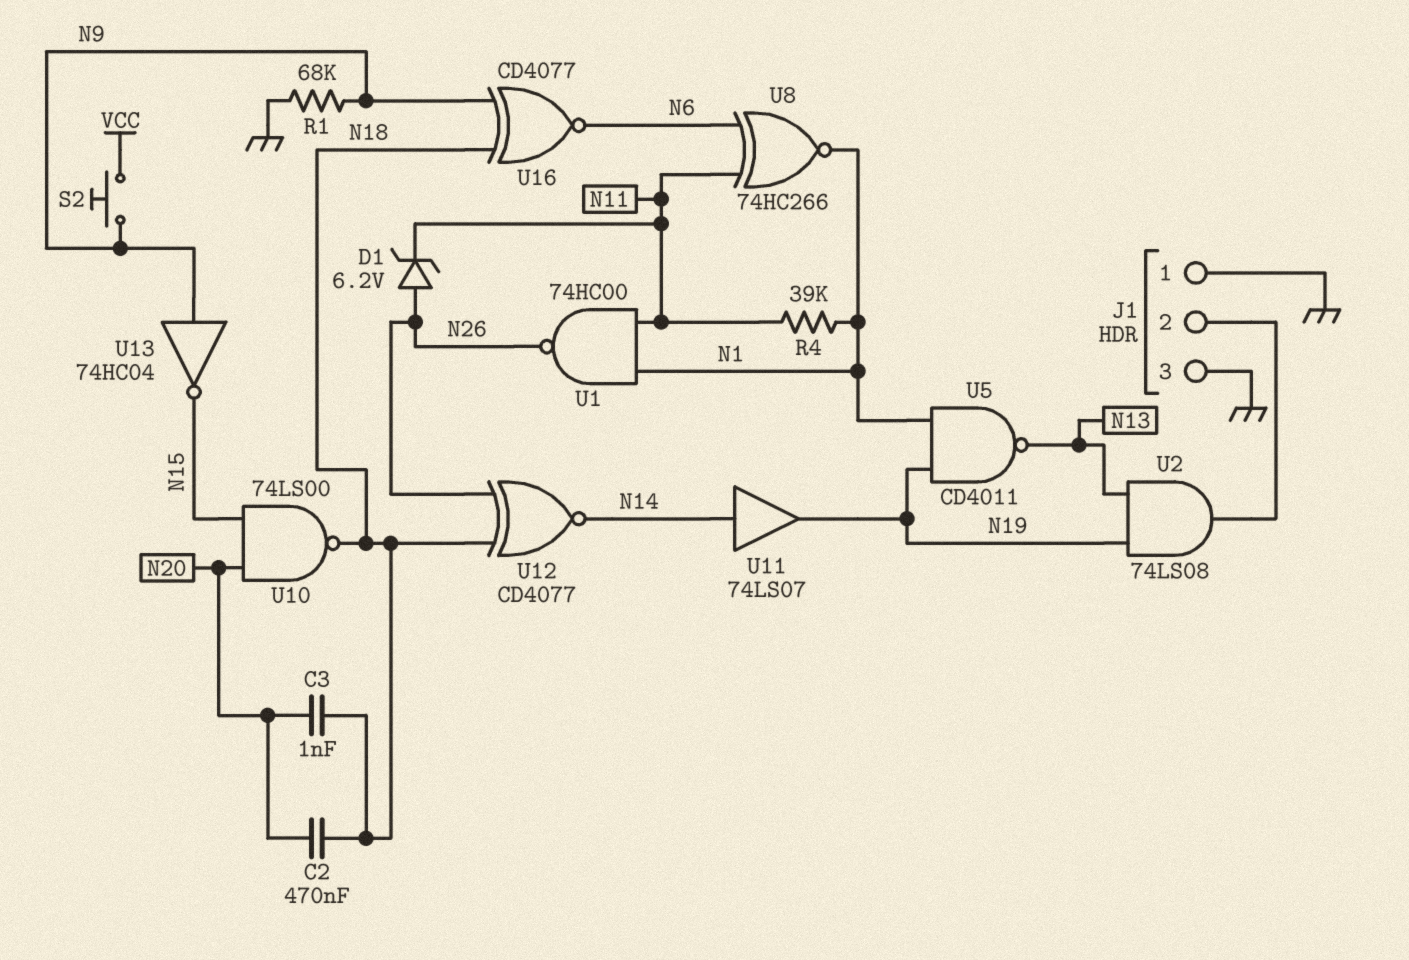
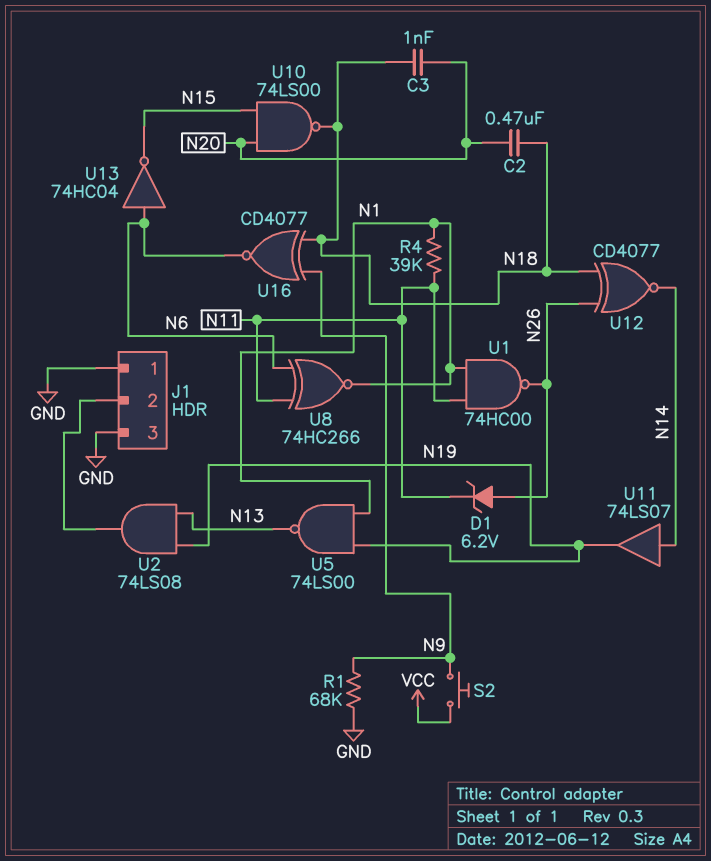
U5: NAND CD4011 (in N1, in N19, out N13) -> NAND 74LS00 (in N1, in N19, out N13)
U13: NOT 74HC04 (in N9, out N15) -> NOT 74HC04 (in N6, out N15)

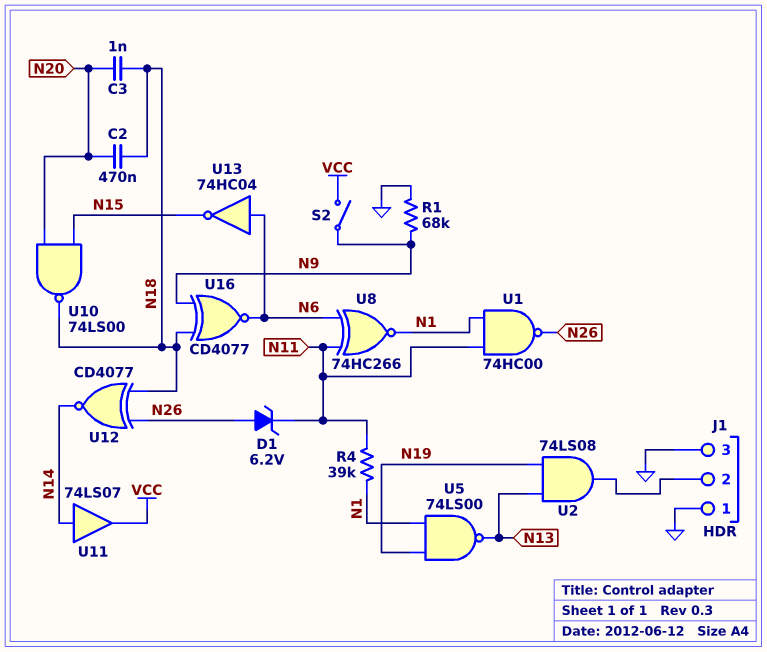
S2: button (N9, VCC) -> switch (N9, VCC)
U11: buffer 74LS07 (in N14, out N19) -> buffer 74LS07 (in N14, out VCC)

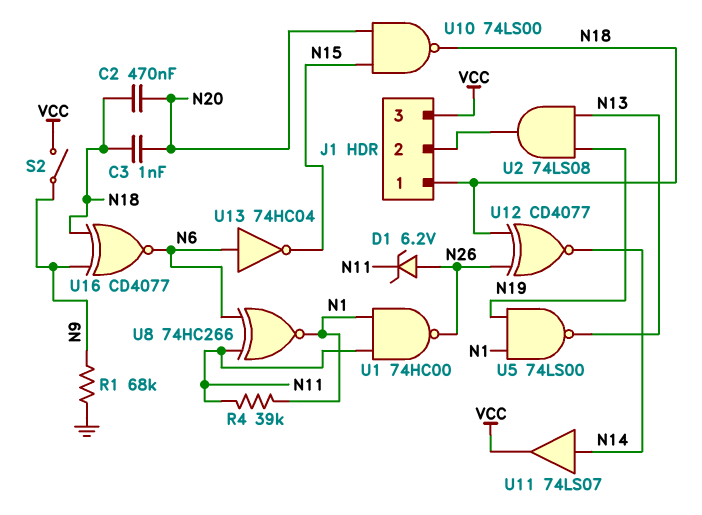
J1 pin 1: GND -> N18
J1 pin 3: GND -> VCC

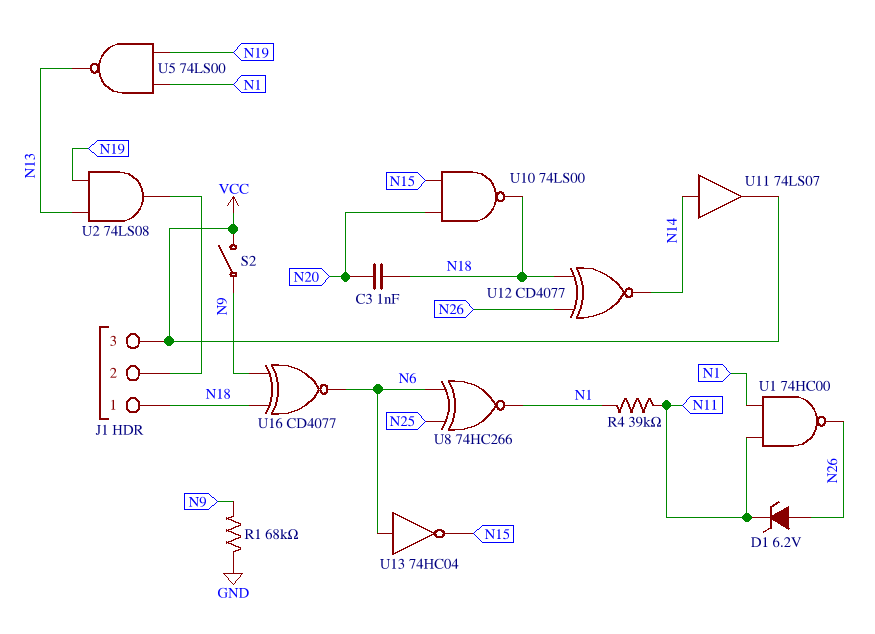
C2: 470nF (N18, N20) -> none
U8: XNOR 74HC266 (in N6, in N11, out N1) -> XNOR 74HC266 (in N6, in N25, out N1)

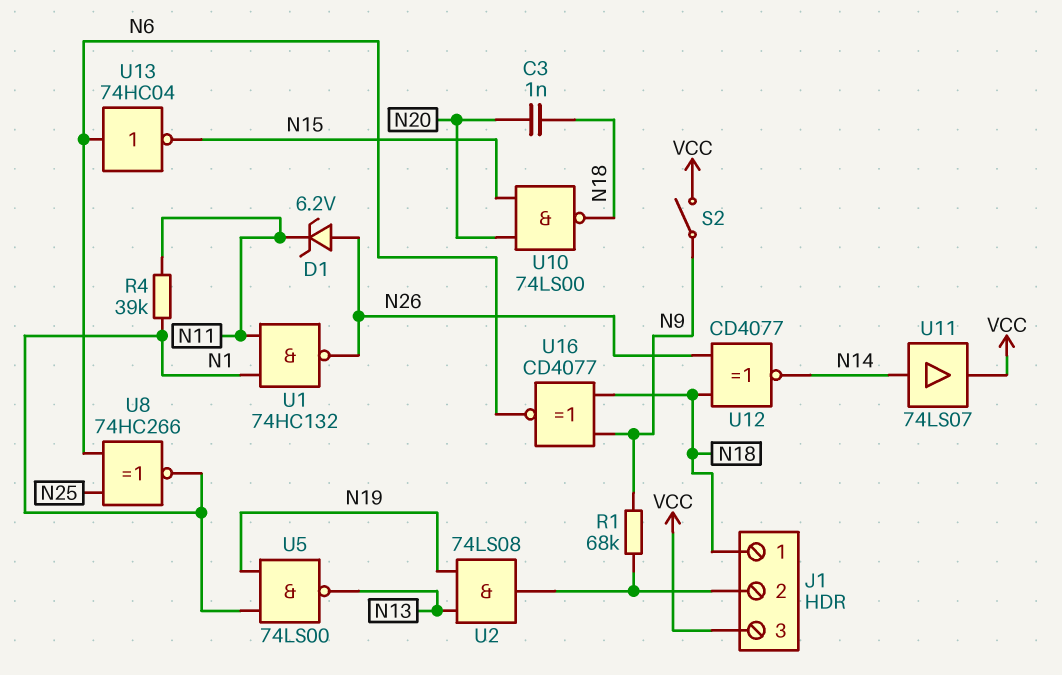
R1: 68k (GND, N9) -> 68k (J1/2, N9)
U1: NAND 74HC00 (in N1, in N11, out N26) -> NAND 74HC132 (in N1, in N11, out N26)

